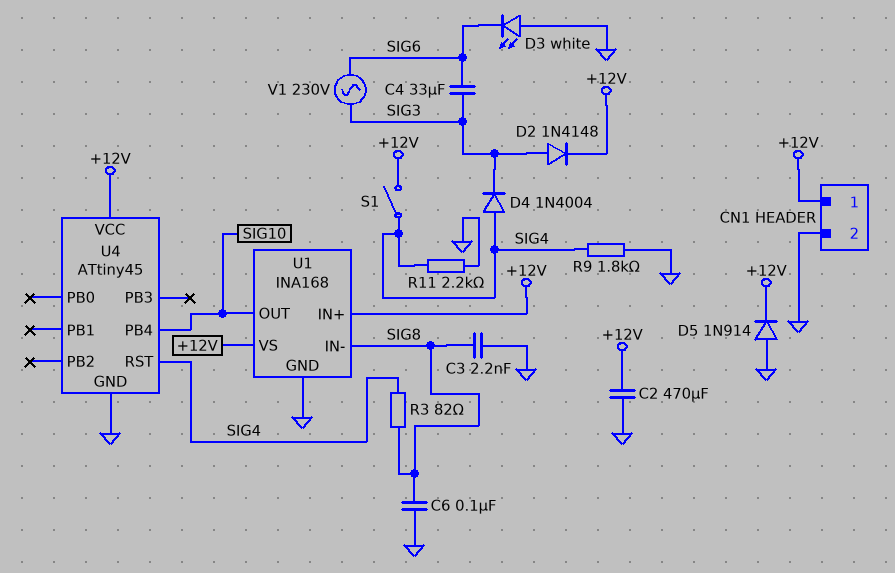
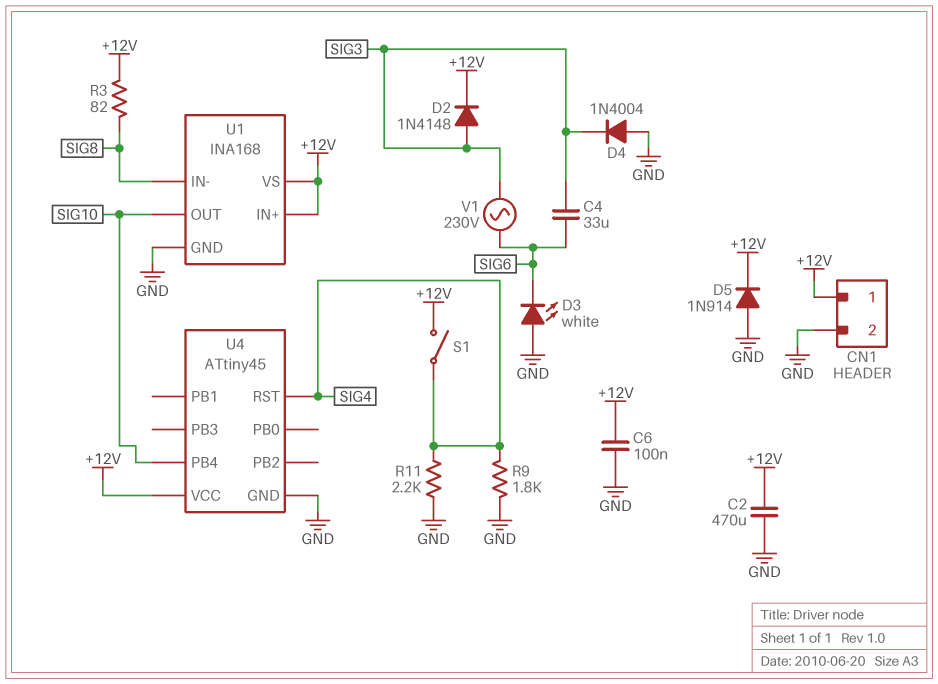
C3: 2.2nF (GND, SIG8) -> none
C6: 100nF (GND, SIG8) -> 100nF (+12V, GND)
D4: diode 1N4004 (A SIG4, K SIG3) -> diode 1N4004 (A GND, K SIG3)
R3: 82 (SIG4, SIG8) -> 82 (+12V, SIG8)

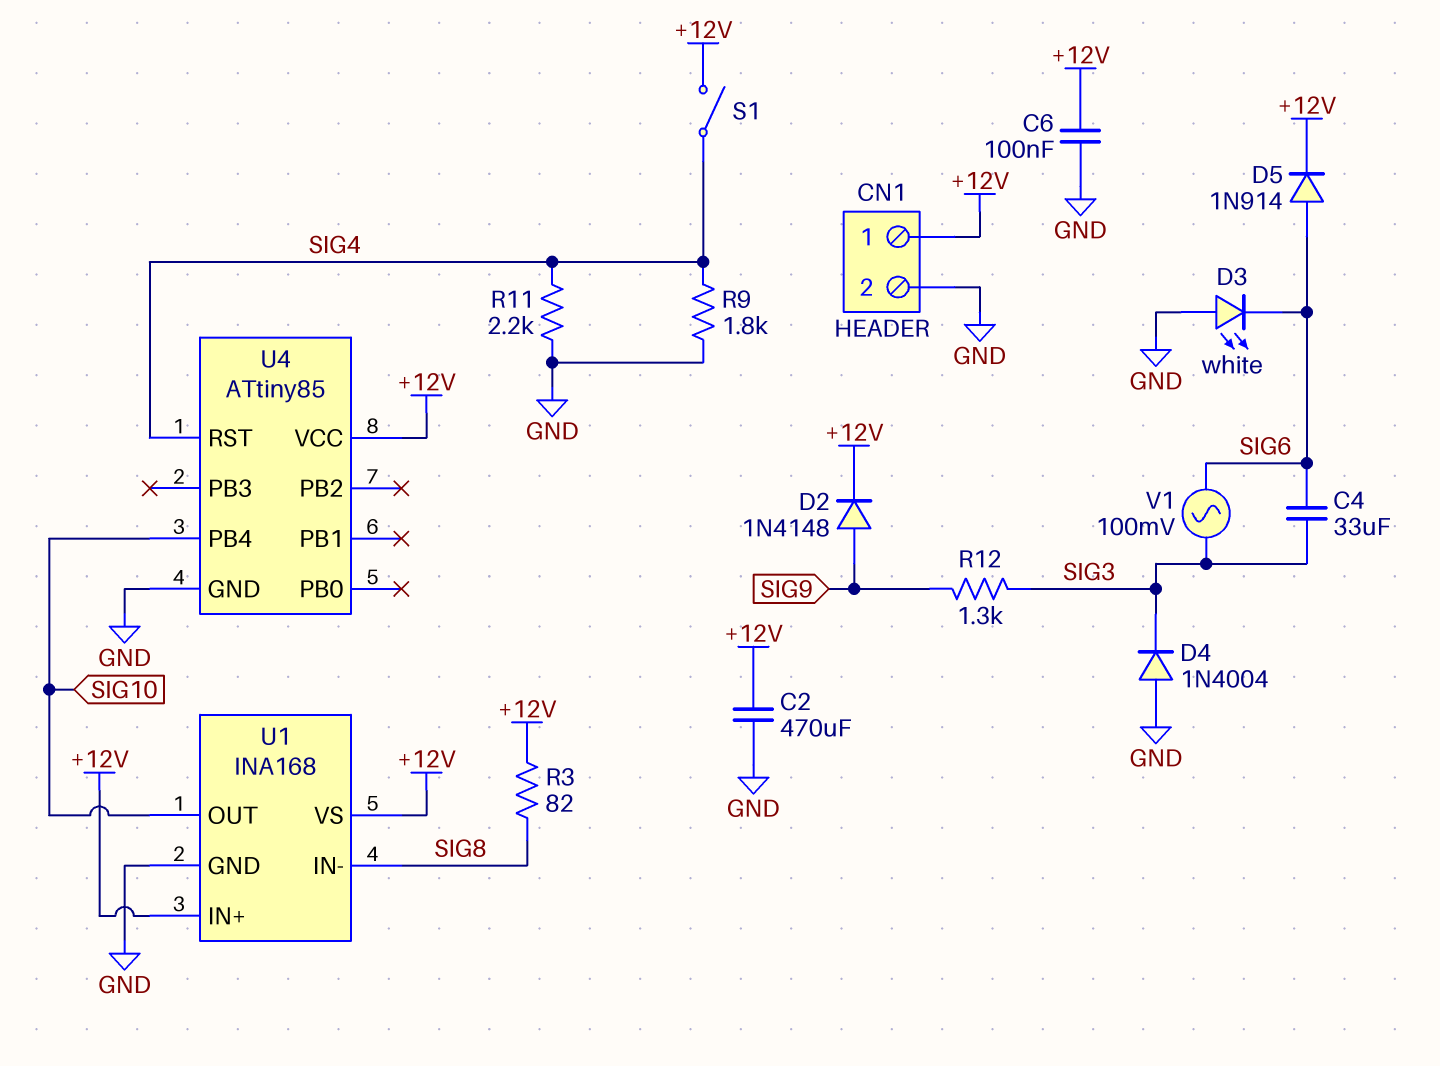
D2: diode 1N4148 (A SIG3, K +12V) -> diode 1N4148 (A SIG9, K +12V)
D5: diode 1N914 (A GND, K +12V) -> diode 1N914 (A SIG6, K +12V)
R12: none -> 1.3k (SIG3, SIG9)
U4: ATtiny45 -> ATtiny85
V1: AC 230V (SIG3, SIG6) -> AC 100mV (SIG3, SIG6)

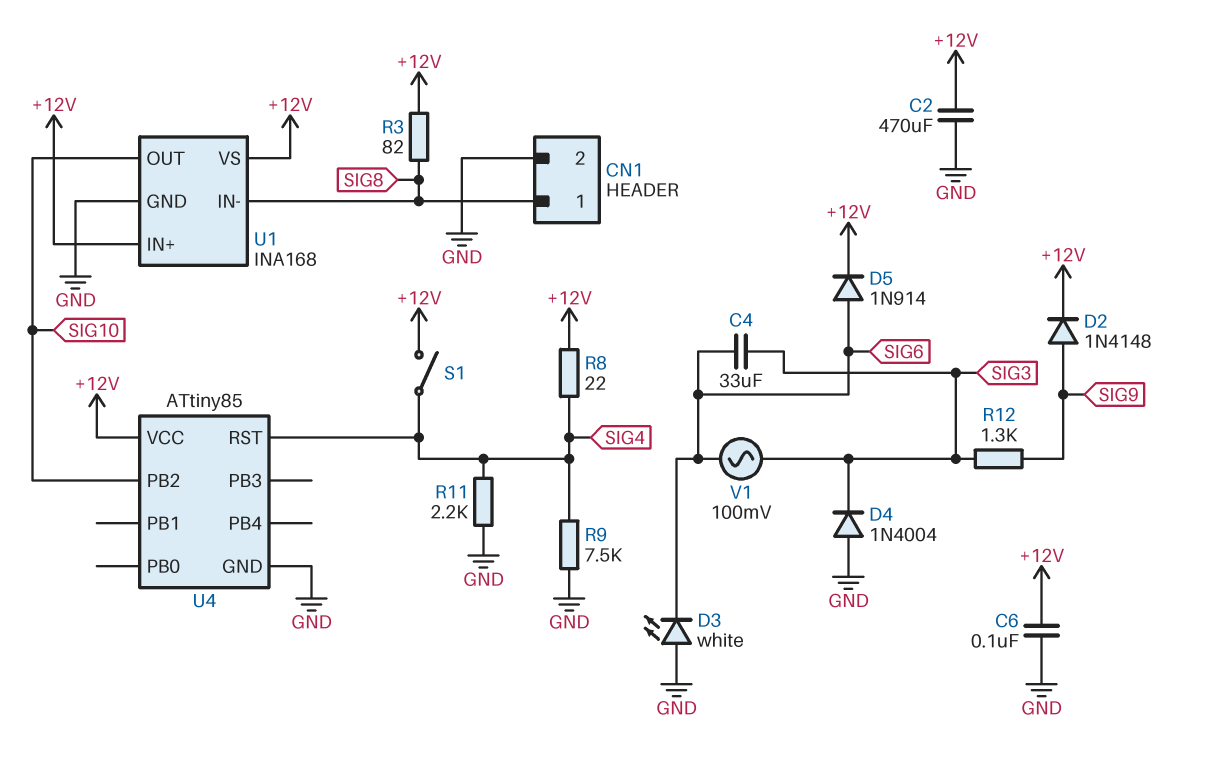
CN1 pin 1: +12V -> SIG8
R8: none -> 22 (+12V, SIG4)
R9: 1.8k (GND, SIG4) -> 7.5k (GND, SIG4)
U4 pin PB2: none -> SIG10
U4 pin PB4: SIG10 -> none

